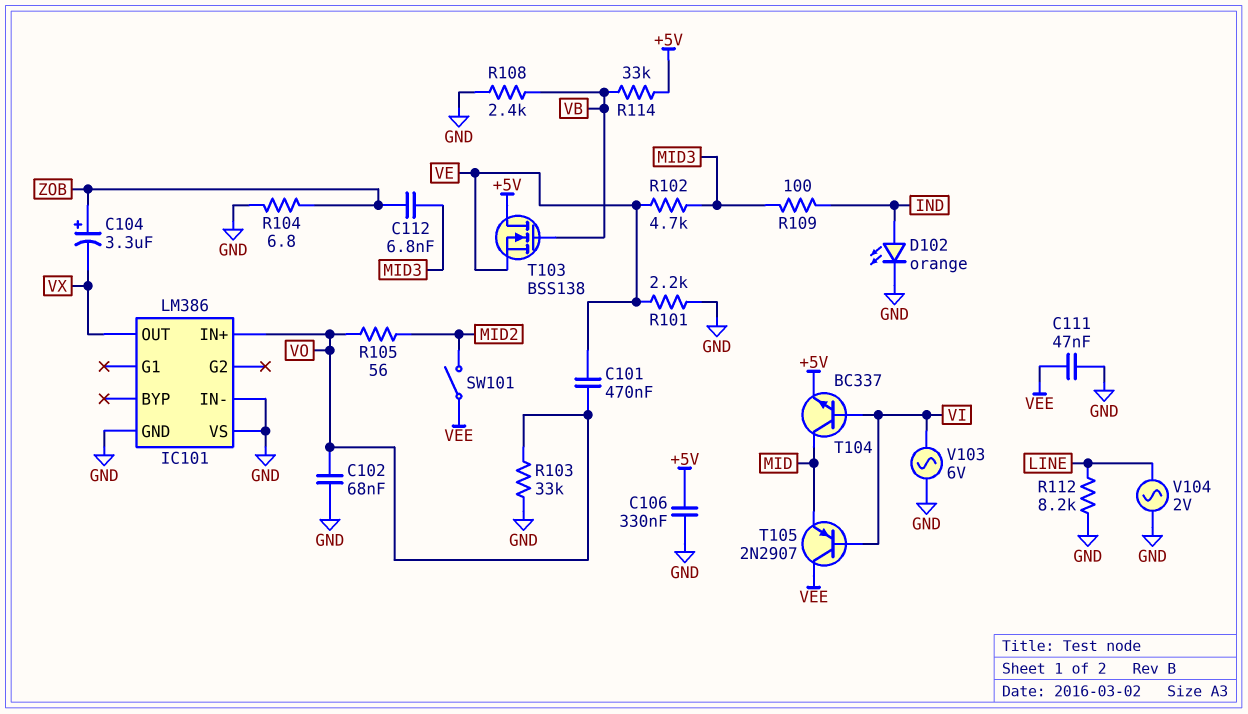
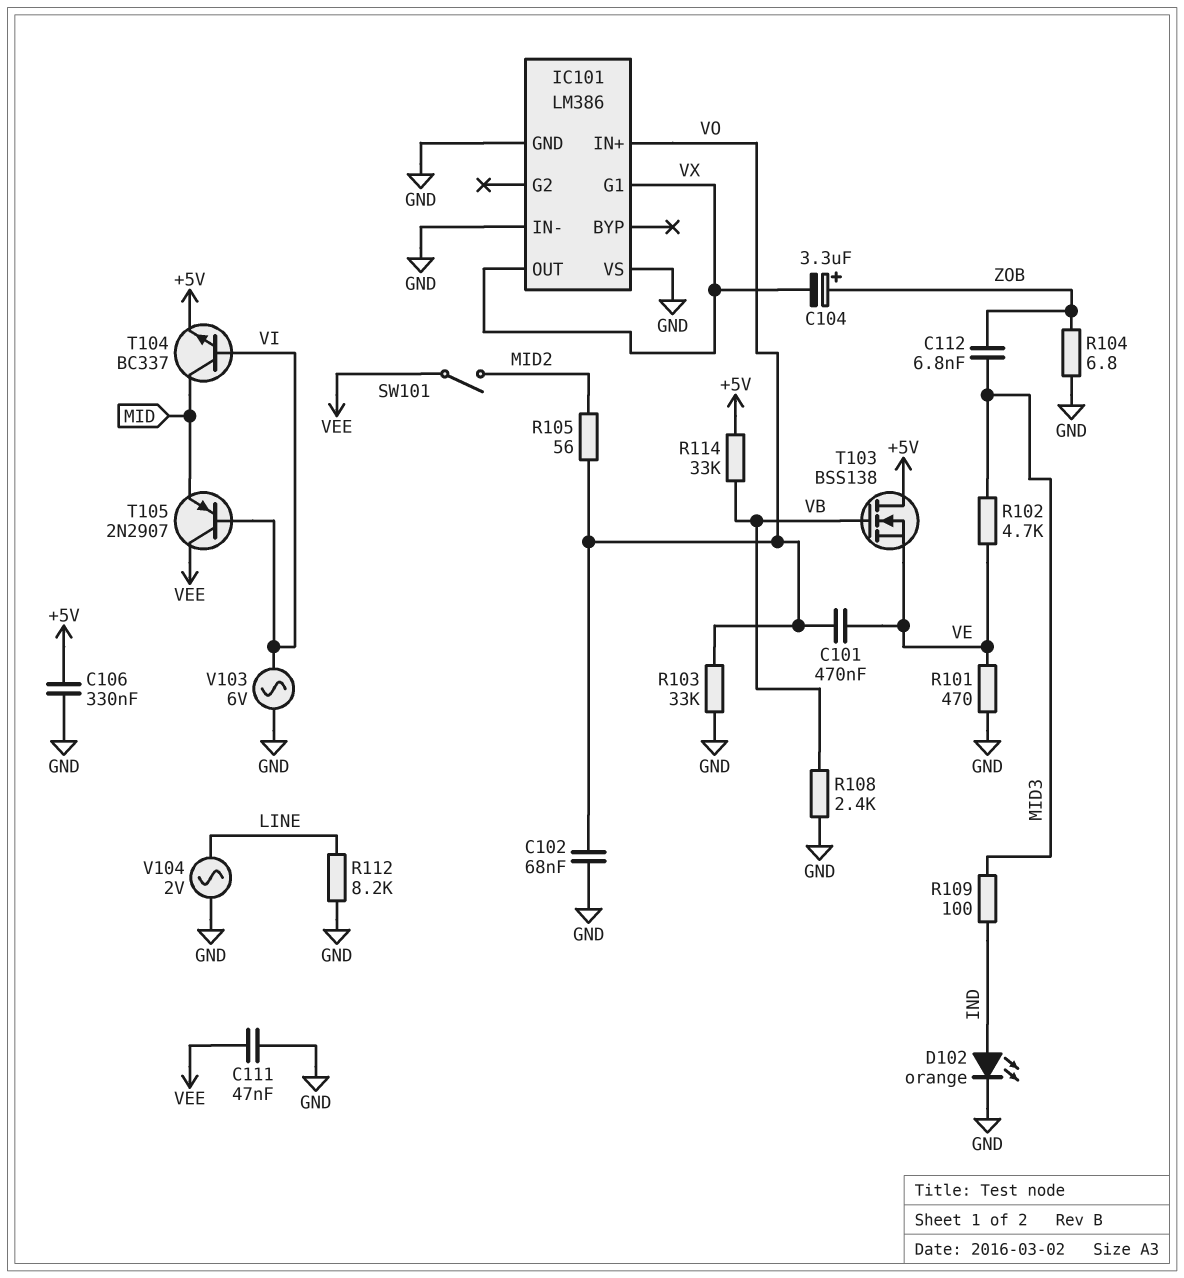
IC101 pin G1: none -> VX
R101: 2.2k (GND, VE) -> 470 (GND, VE)

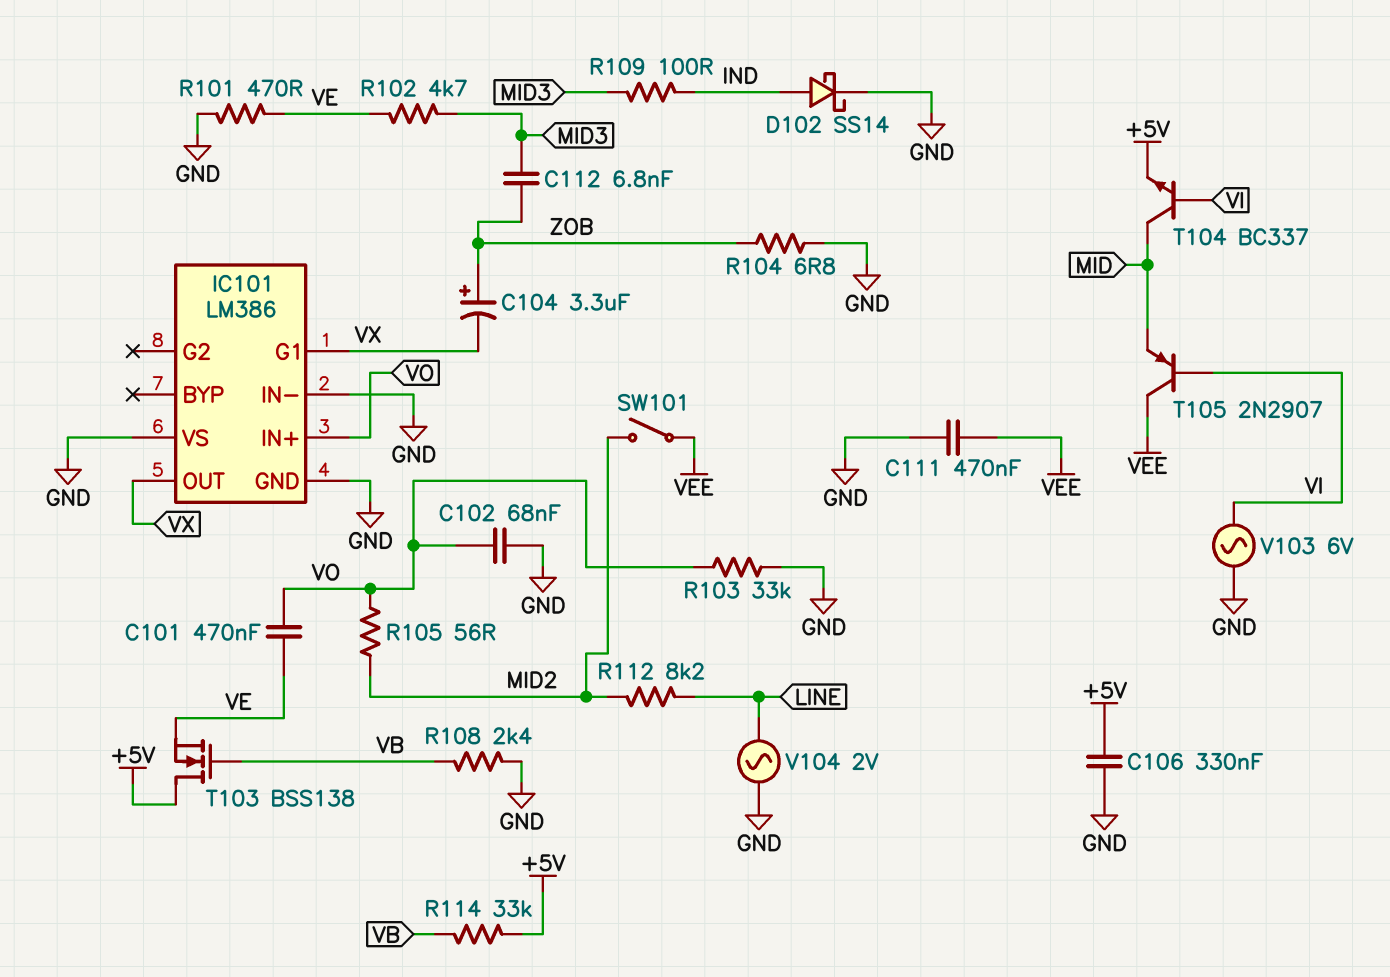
C111: 47nF (GND, VEE) -> 470nF (GND, VEE)
D102: LED orange (A IND, K GND) -> schottky SS14 (A IND, K GND)
R112: 8.2k (GND, LINE) -> 8.2k (LINE, MID2)

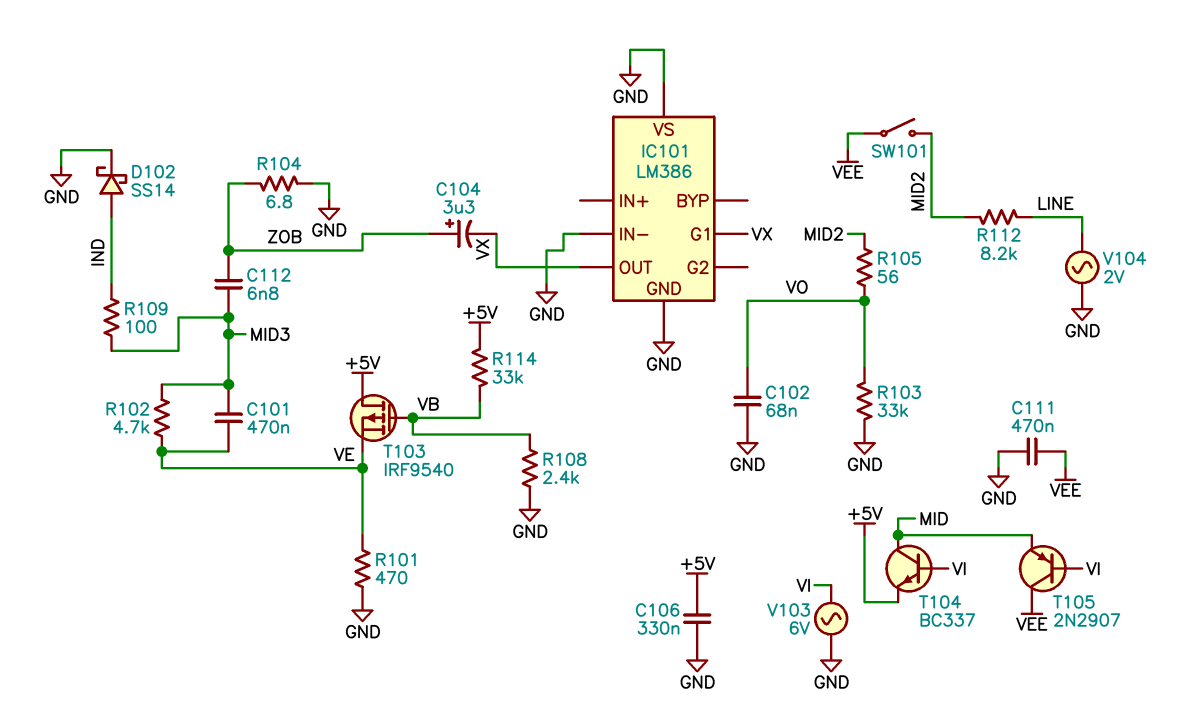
C101: 470nF (VE, VO) -> 470nF (MID3, VE)
IC101 pin IN+: VO -> none
T103: NMOS BSS138 (G VB, D +5V, S VE) -> PMOS IRF9540 (G VB, D +5V, S VE)

